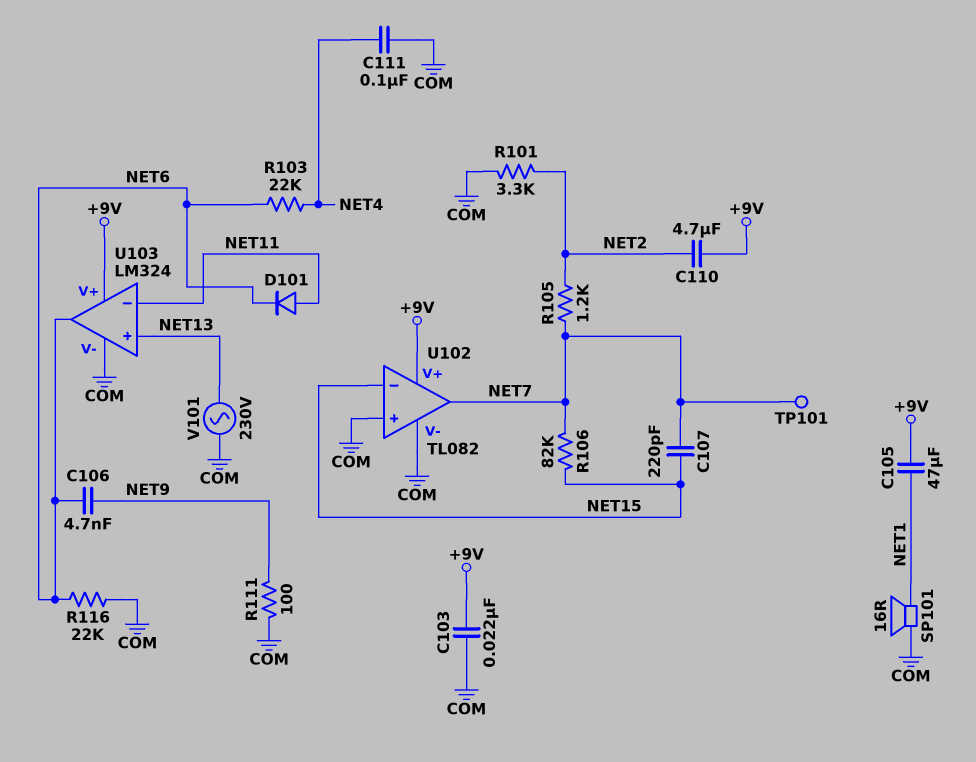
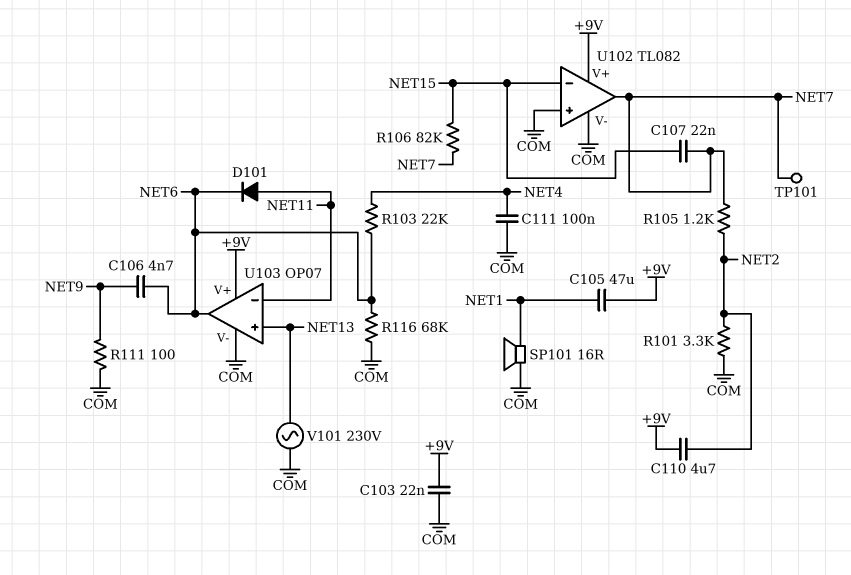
C107: 220pF (NET7, NET15) -> 22nF (NET7, NET15)
R116: 22k (COM, NET6) -> 68k (COM, NET6)
U103: LM324 -> OP07

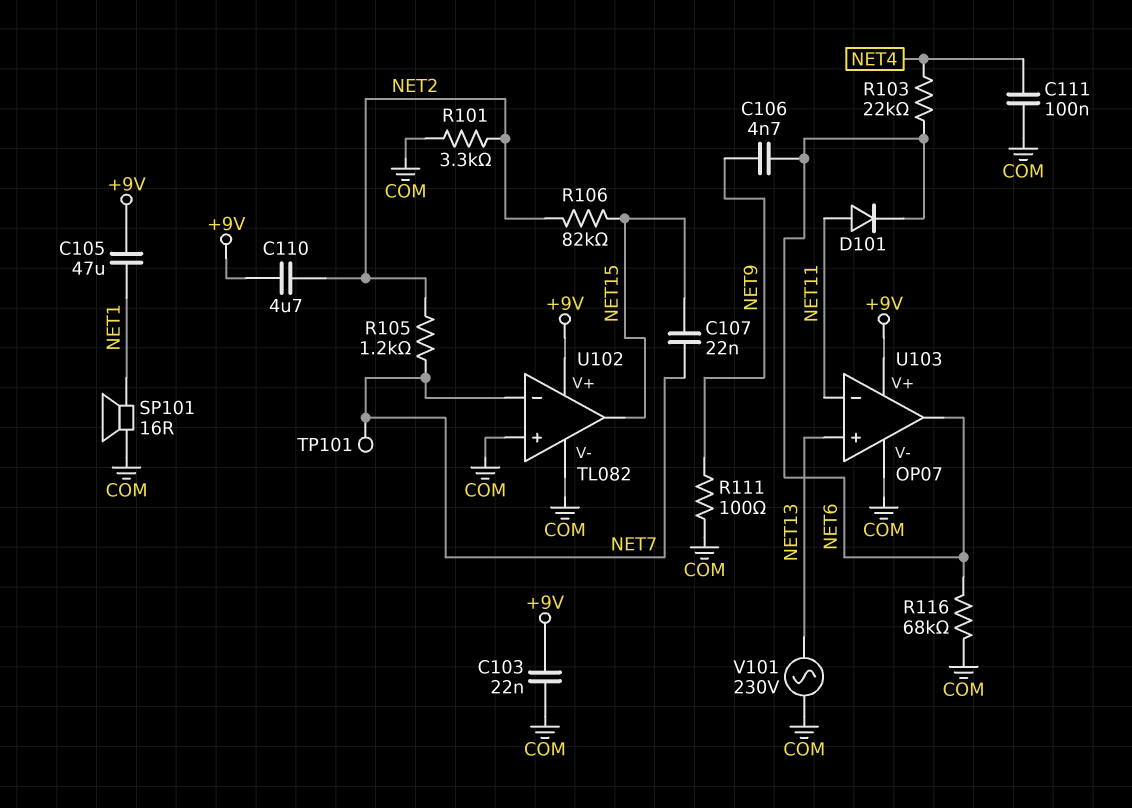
R106: 82k (NET7, NET15) -> 82k (NET2, NET15)
U102 pin in-: NET15 -> NET7
U102 pin out: NET7 -> NET15

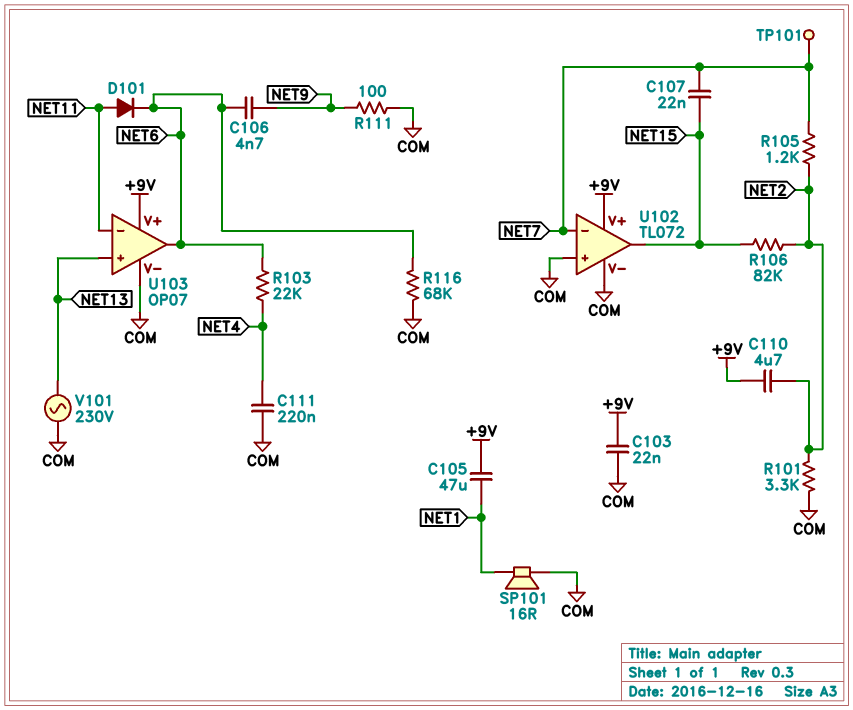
C111: 100nF (COM, NET4) -> 220nF (COM, NET4)
U102: TL082 -> TL072

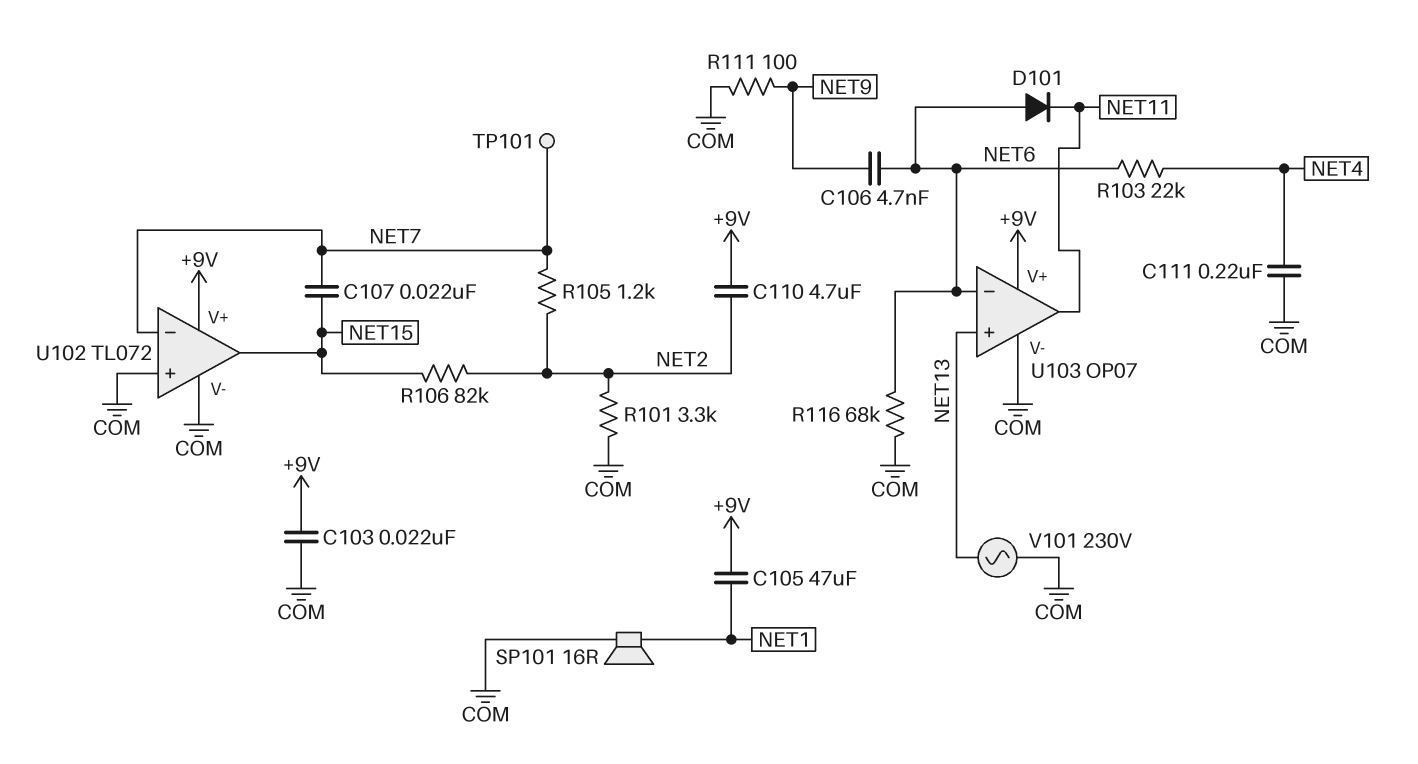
D101: diode (A NET11, K NET6) -> diode (A NET6, K NET11)
U103 pin in-: NET11 -> NET6
U103 pin out: NET6 -> NET11

